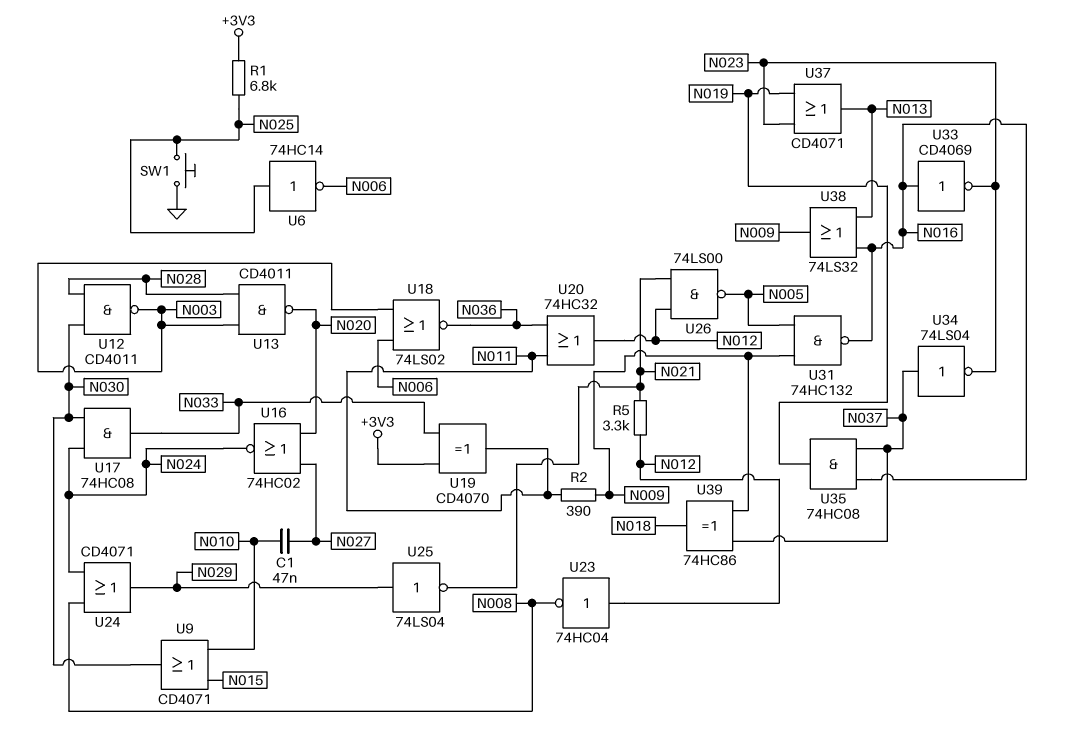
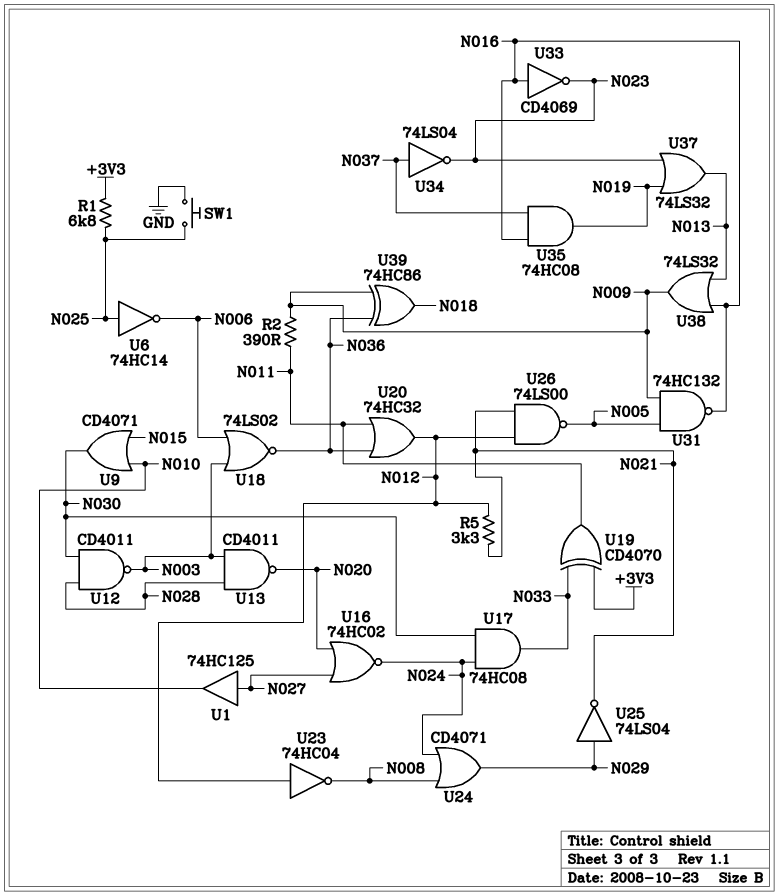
C1: 47nF (N010, N027) -> none
U1: none -> buffer 74HC125 (in N027, out N010)
U37: OR CD4071 (in N019, in N023, out N013) -> OR 74LS32 (in N019, in N023, out N013)
U39: XOR 74HC86 (in N009, in N037, out N018) -> XOR 74HC86 (in N009, in N036, out N018)

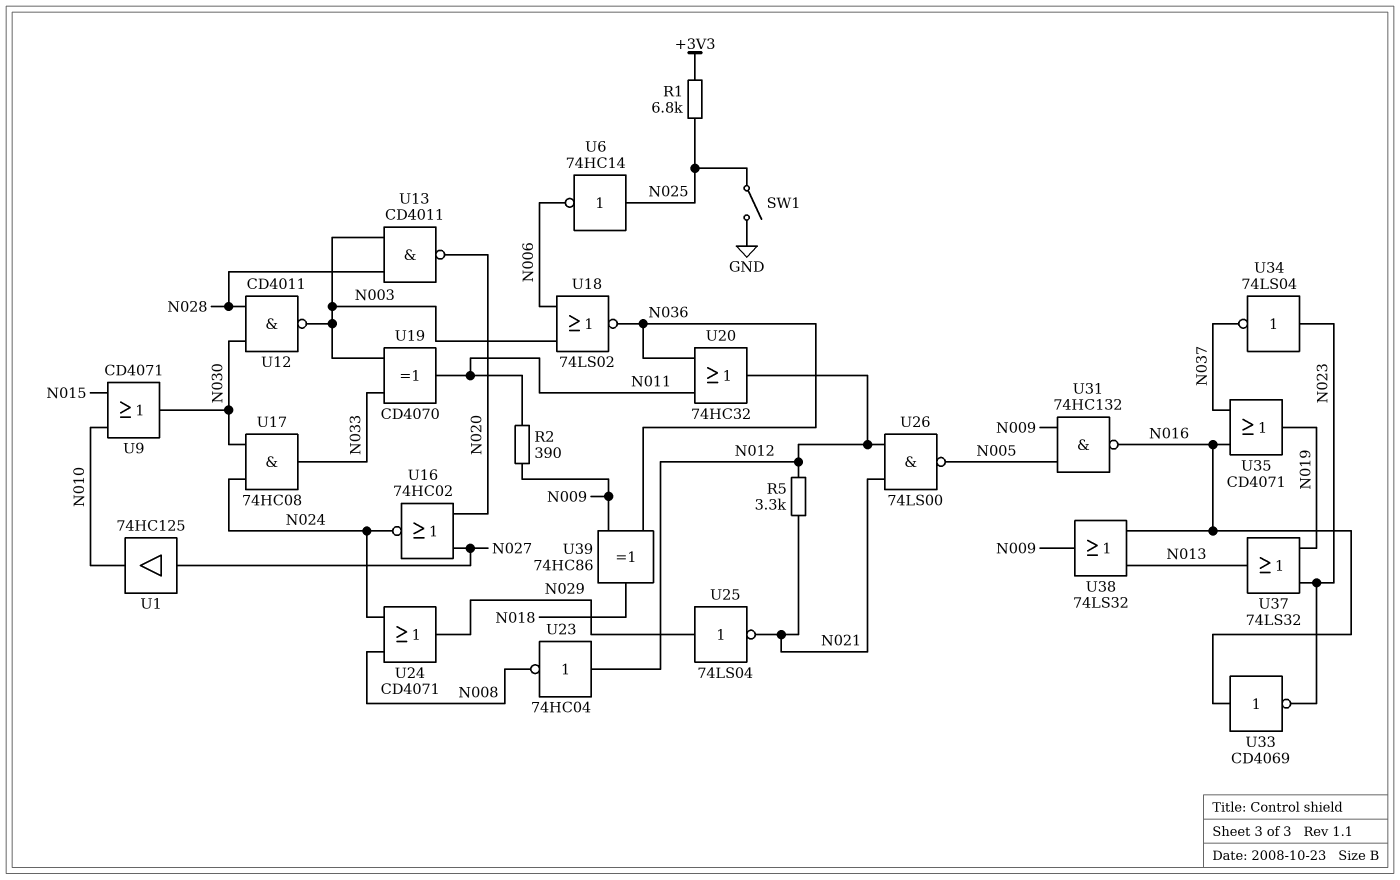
SW1: button (GND, N025) -> switch (GND, N025)
U19: XOR CD4070 (in +3V3, in N033, out N011) -> XOR CD4070 (in N003, in N033, out N011)
U34: NOT 74LS04 (in N037, out N023) -> NOT 74LS04 (in N023, out N037)
U35: AND 74HC08 (in N016, in N037, out N019) -> OR CD4071 (in N016, in N037, out N019)

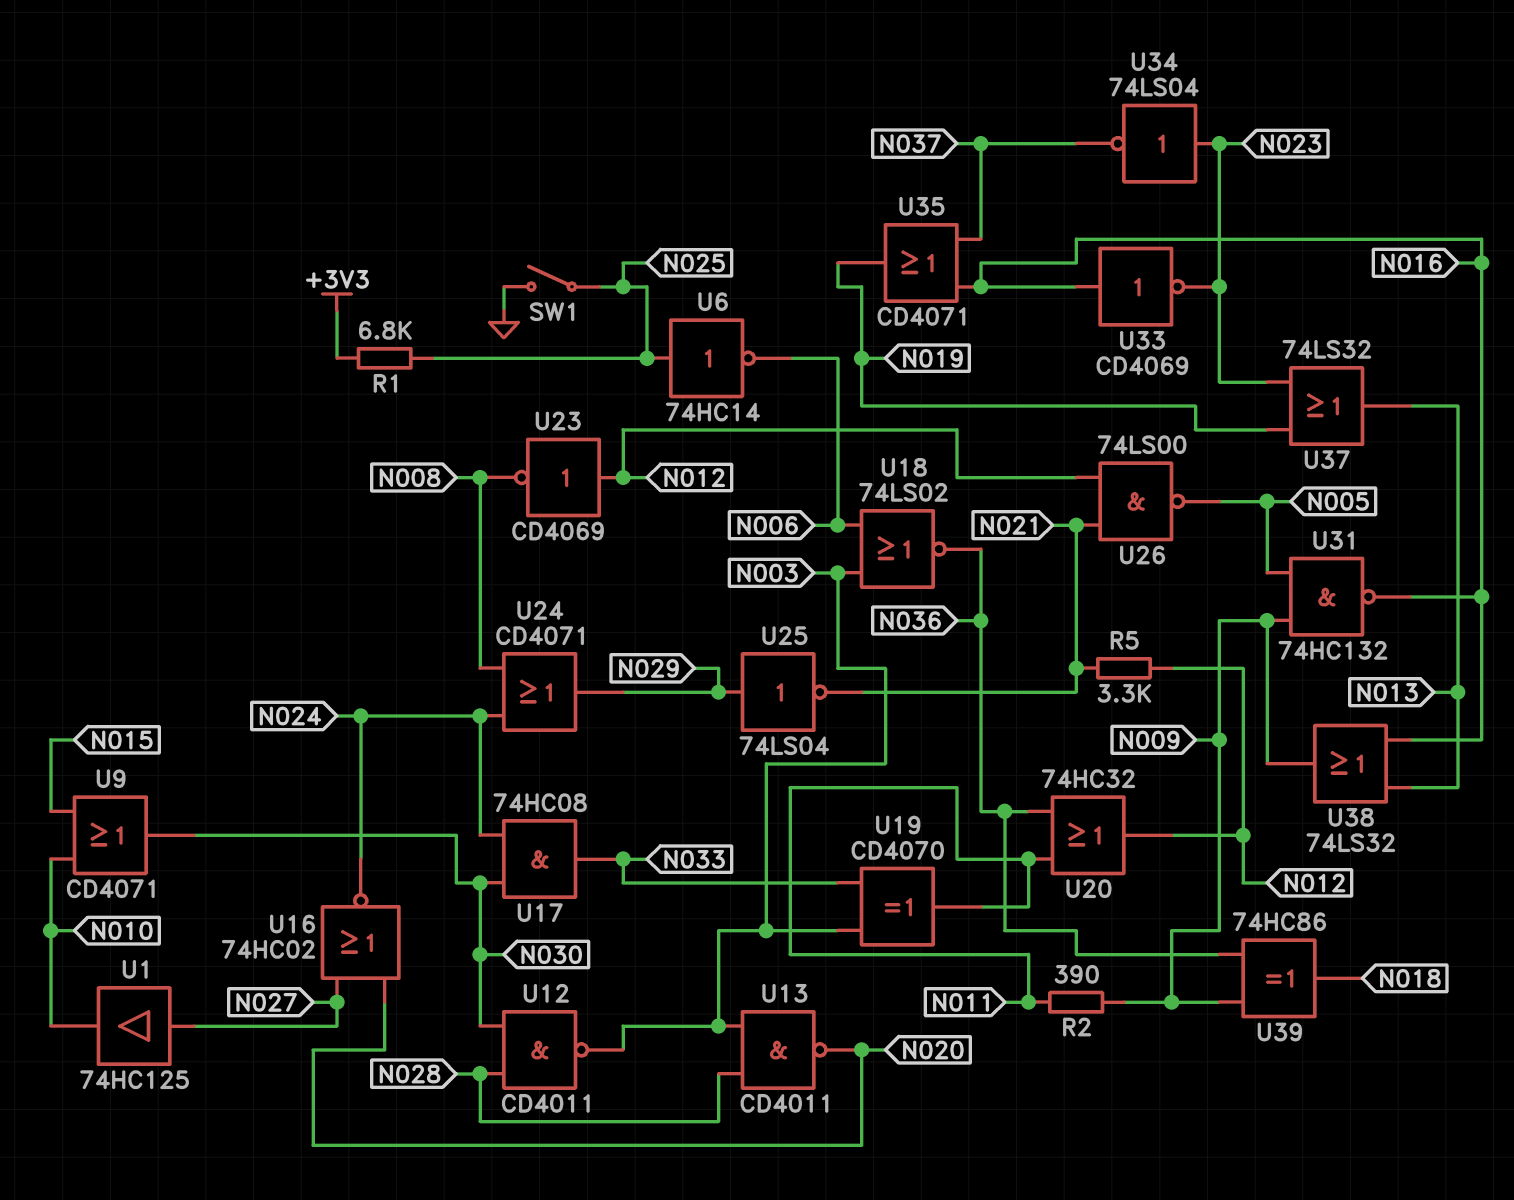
U23: NOT 74HC04 (in N012, out N008) -> NOT CD4069 (in N012, out N008)

